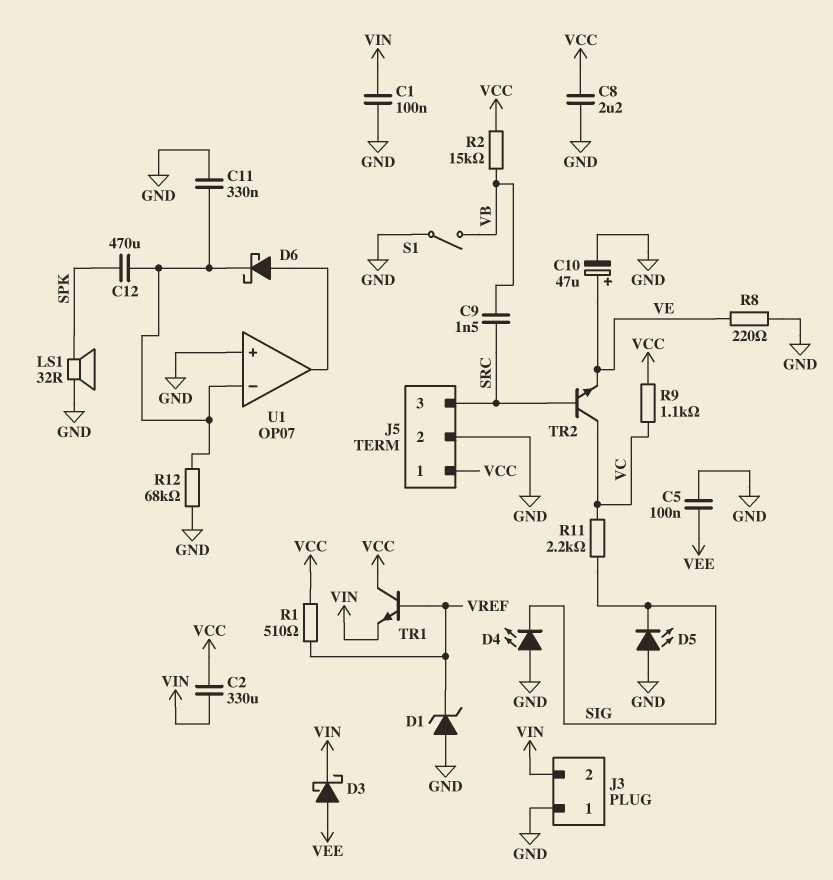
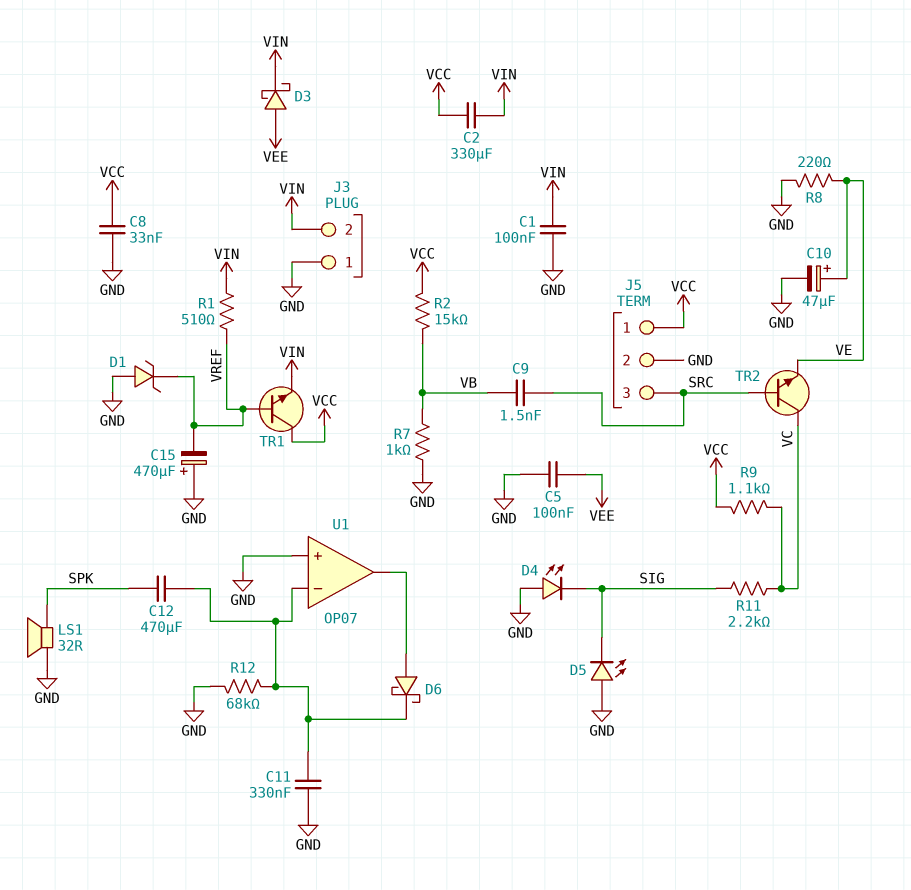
C8: 2.2uF (GND, VCC) -> 33nF (GND, VCC)
C15: none -> 470uF (plus GND, minus VREF)
R1: 510 (VCC, VREF) -> 510 (VIN, VREF)
R7: none -> 1k (GND, VB)
S1: switch (GND, VB) -> none

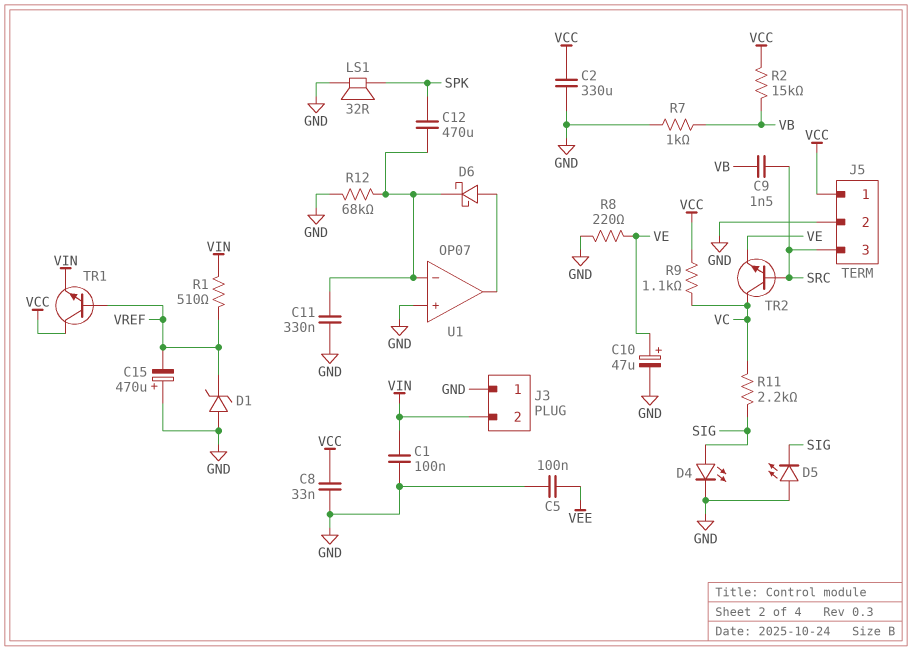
C2: 330uF (VCC, VIN) -> 330uF (GND, VCC)
D3: schottky (A VEE, K VIN) -> none
D4: LED (A GND, K SIG) -> LED (A SIG, K GND)

